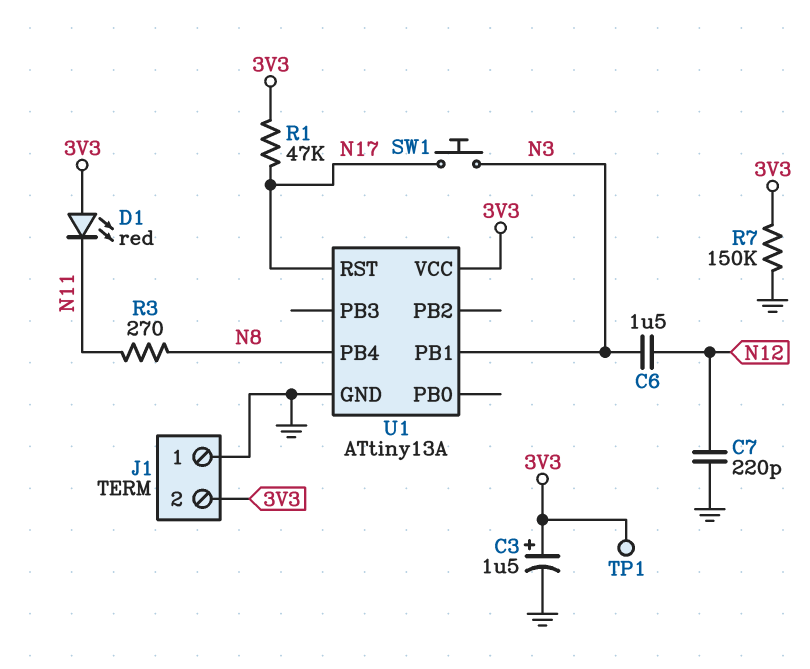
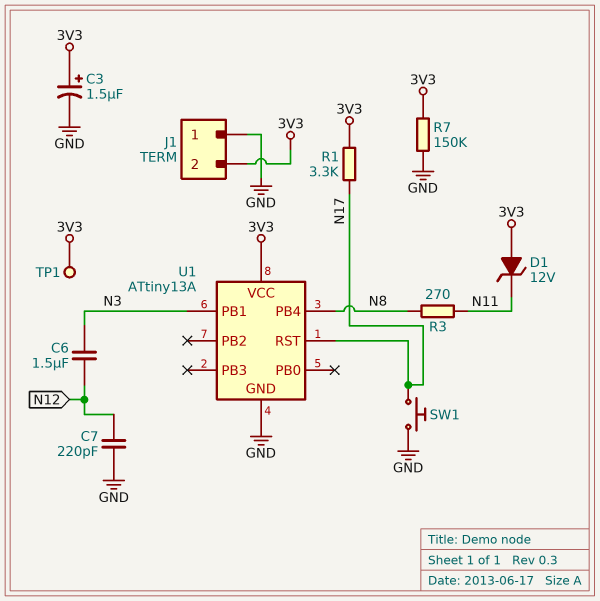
D1: LED red (A 3V3, K N11) -> zener 12V (A 3V3, K N11)
R1: 47k (3V3, N17) -> 3.3k (3V3, N17)
SW1: button (N3, N17) -> button (GND, N17)

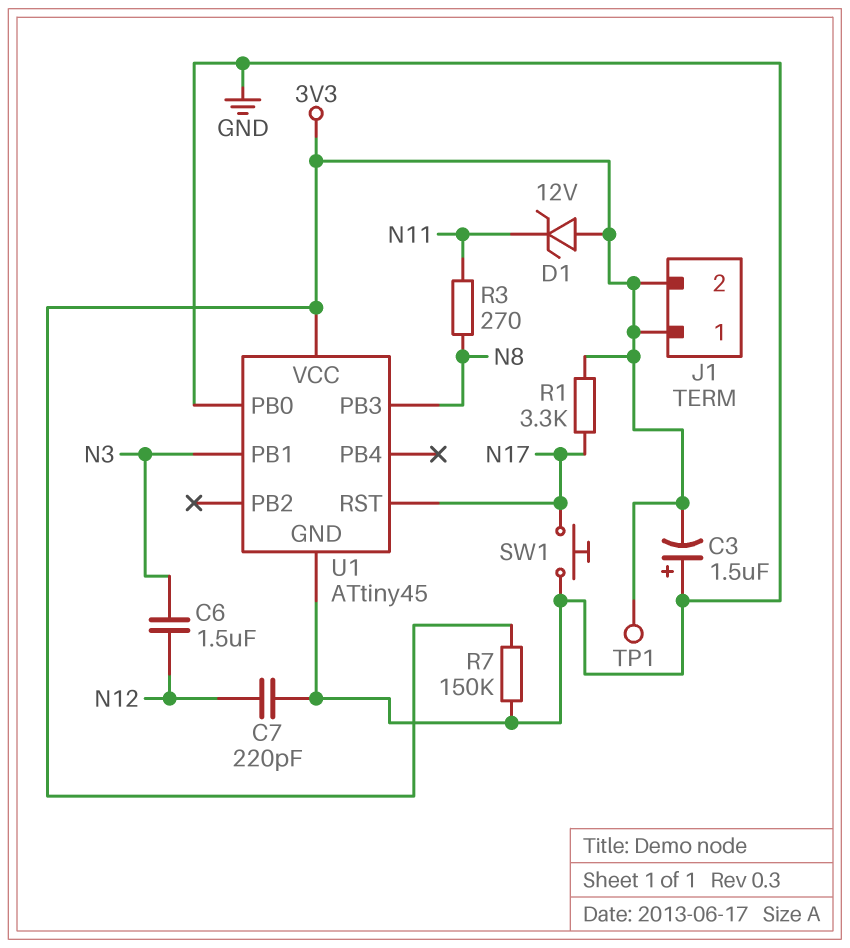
C3: 1.5uF (plus 3V3, minus GND) -> 1.5uF (plus GND, minus 3V3)
J1 pin 1: GND -> 3V3
U1: ATtiny13A -> ATtiny45
U1 pin PB0: none -> GND
U1 pin PB3: none -> N8
U1 pin PB4: N8 -> none

